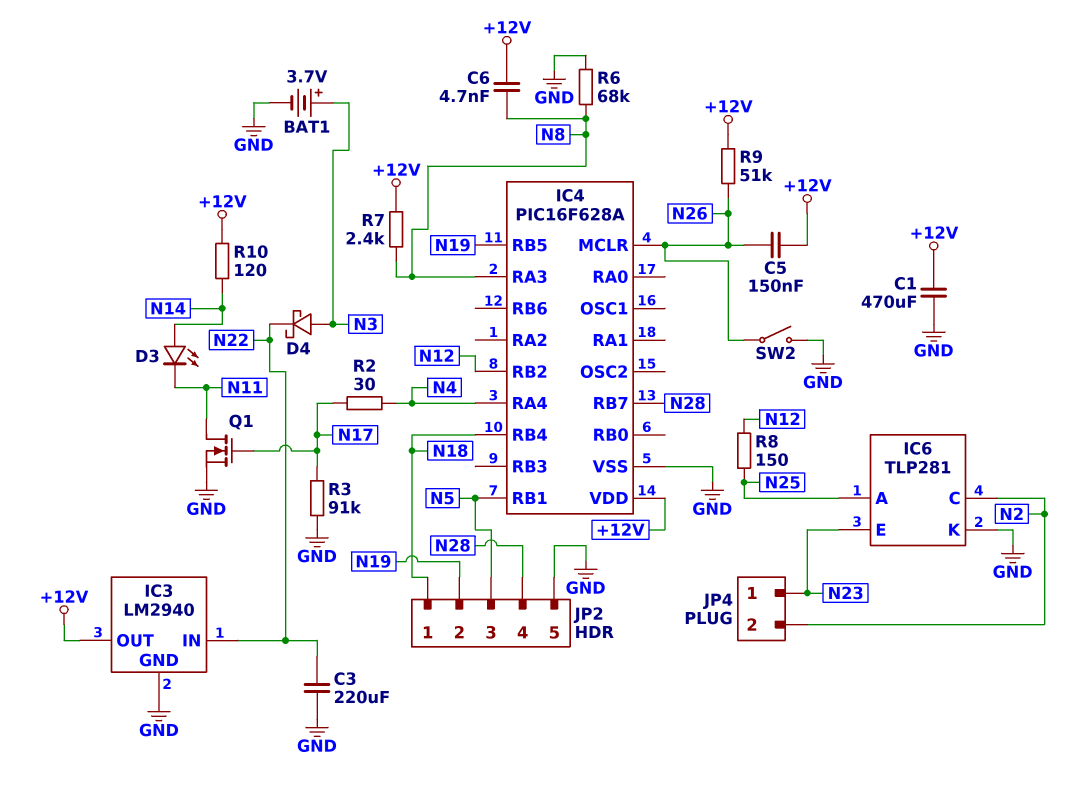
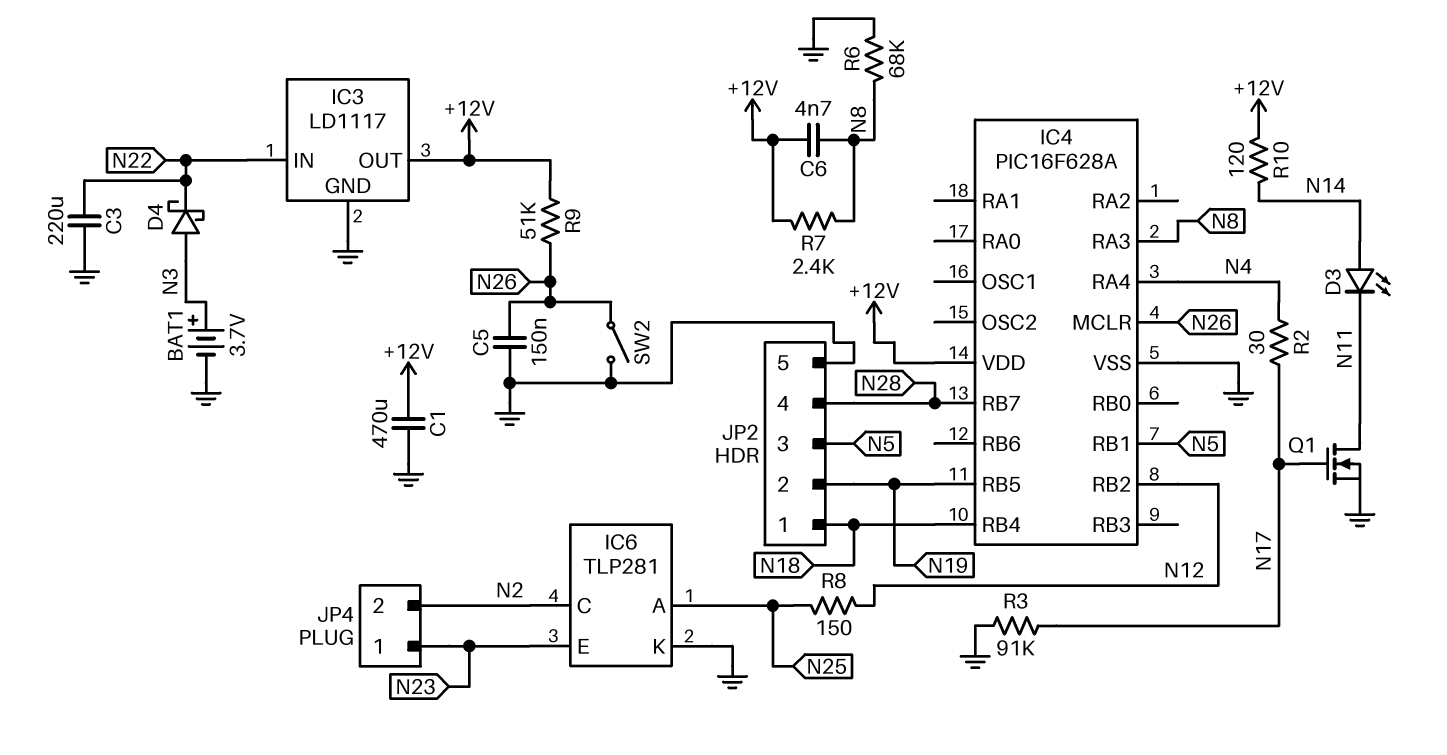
C5: 150nF (+12V, N26) -> 150nF (GND, N26)
IC3: LM2940 -> LD1117

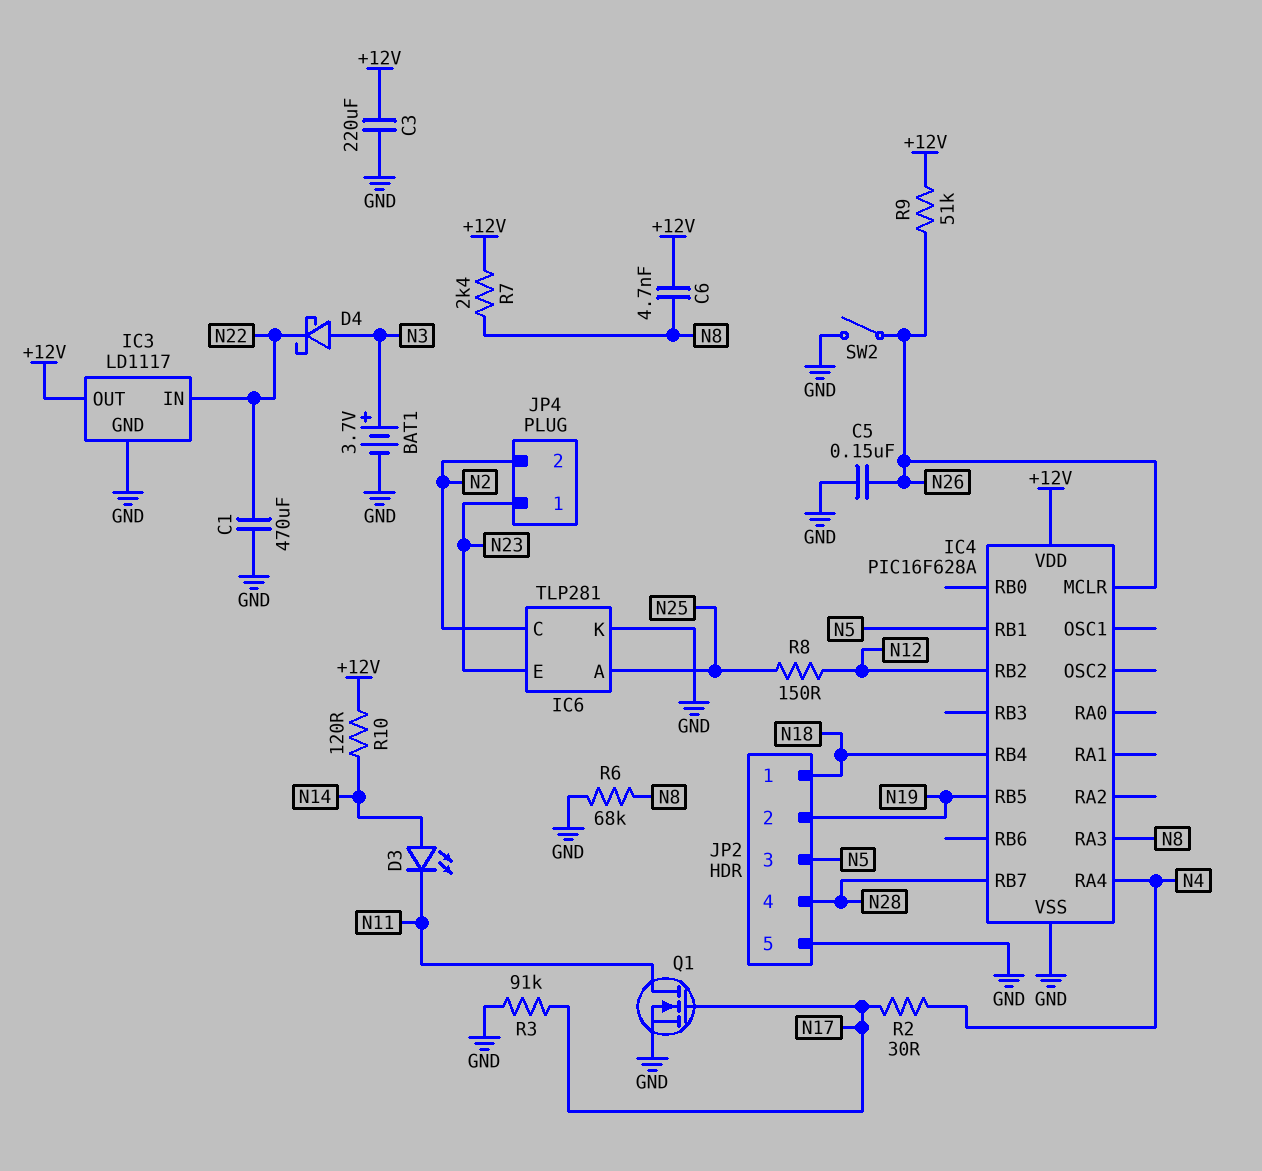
C1: 470uF (+12V, GND) -> 470uF (GND, N22)
C3: 220uF (GND, N22) -> 220uF (+12V, GND)

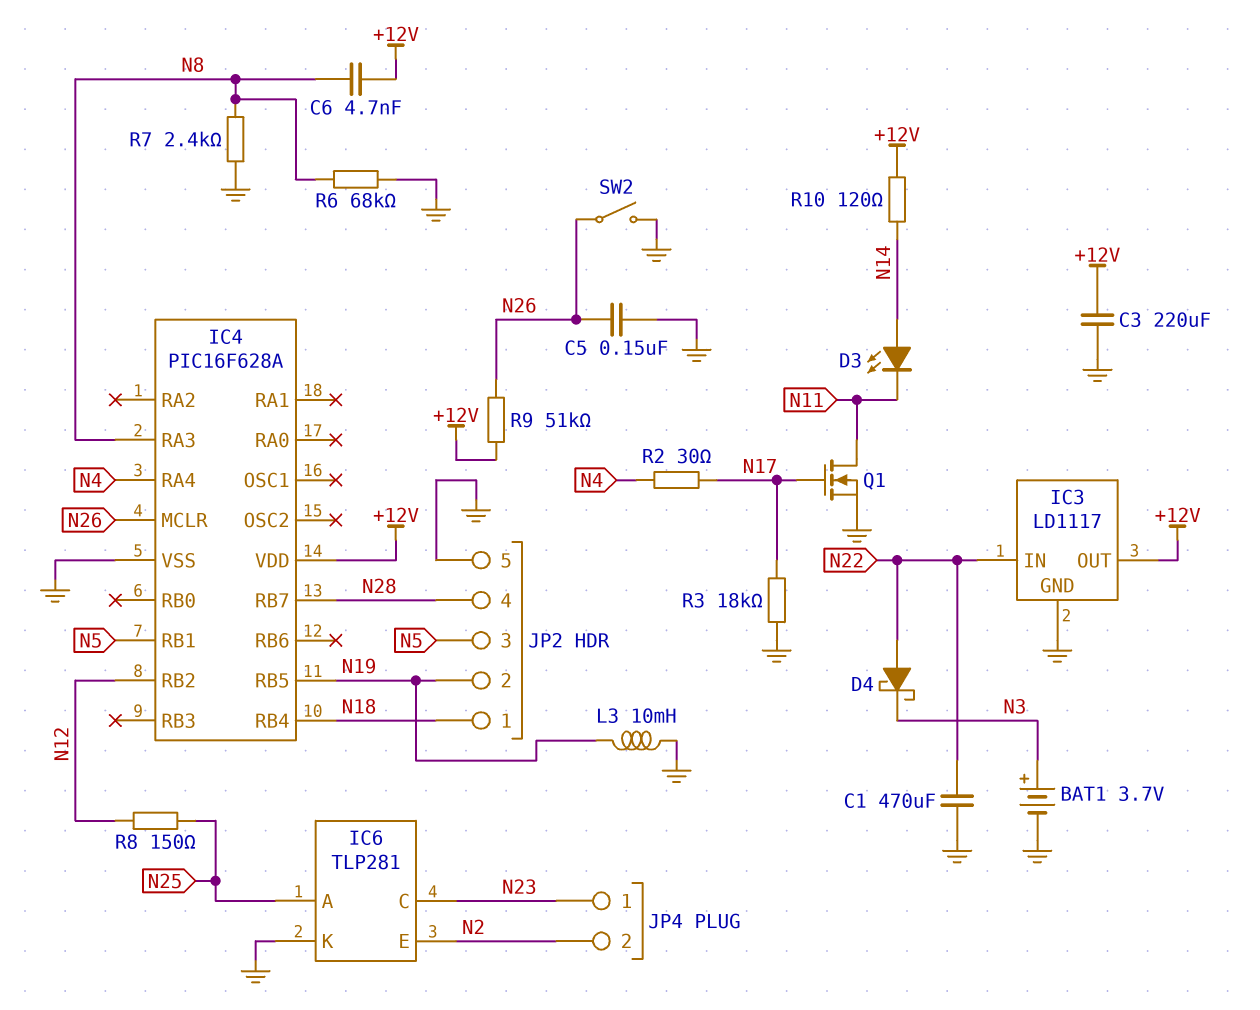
D4: schottky (A N3, K N22) -> schottky (A N22, K N3)
IC6 pin C: N2 -> N23
IC6 pin E: N23 -> N2
L3: none -> 10mH (GND, N19)
R3: 91k (GND, N17) -> 18k (GND, N17)
R7: 2.4k (+12V, N8) -> 2.4k (GND, N8)

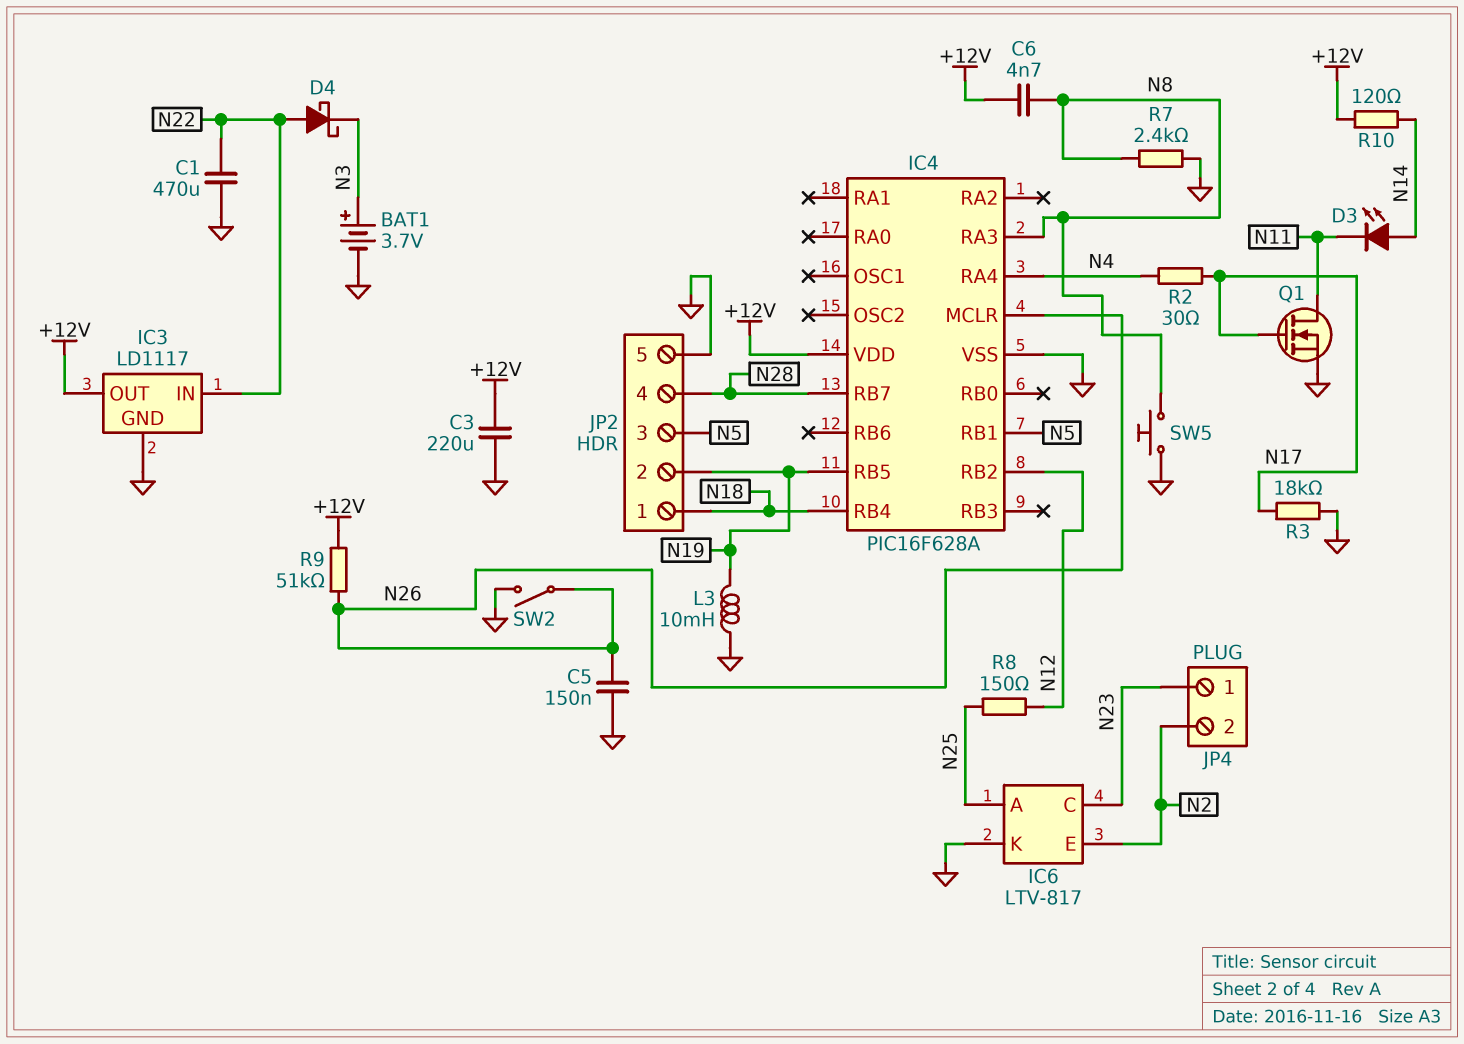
IC6: TLP281 -> LTV-817
R6: 68k (GND, N8) -> none
SW5: none -> button (GND, N8)

